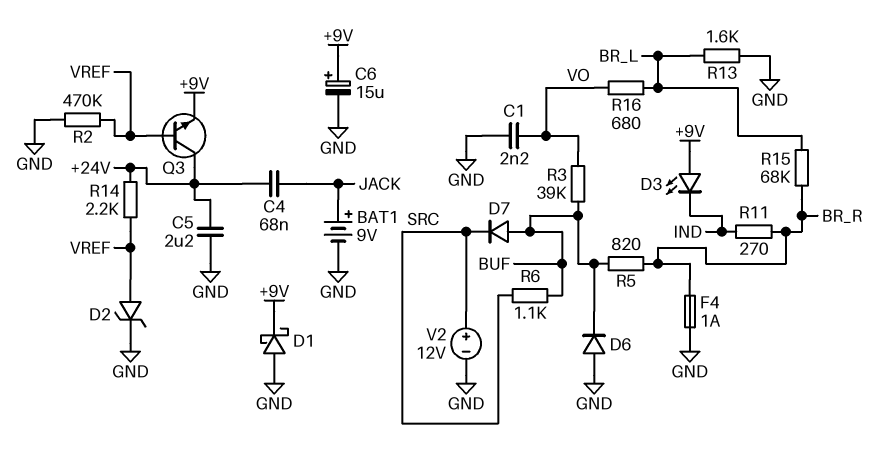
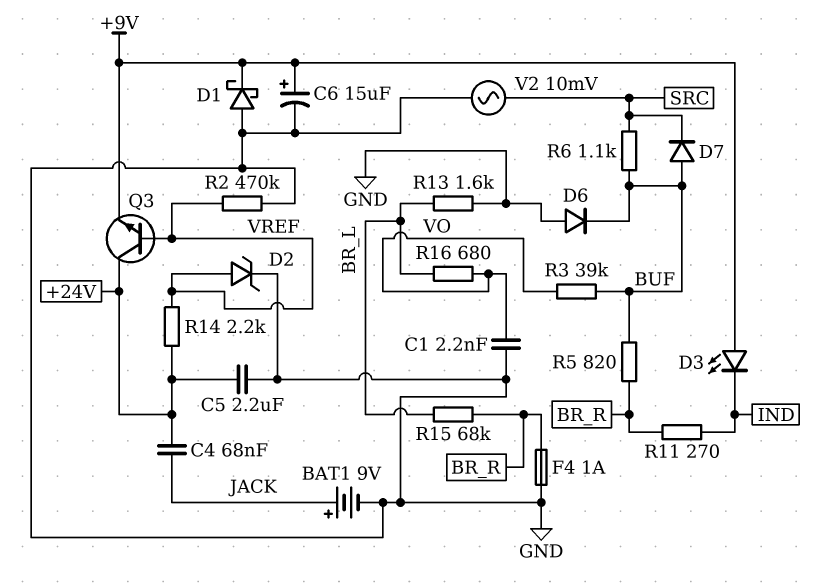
V2: 12V (plus SRC, minus GND) -> AC 10mV (GND, SRC)

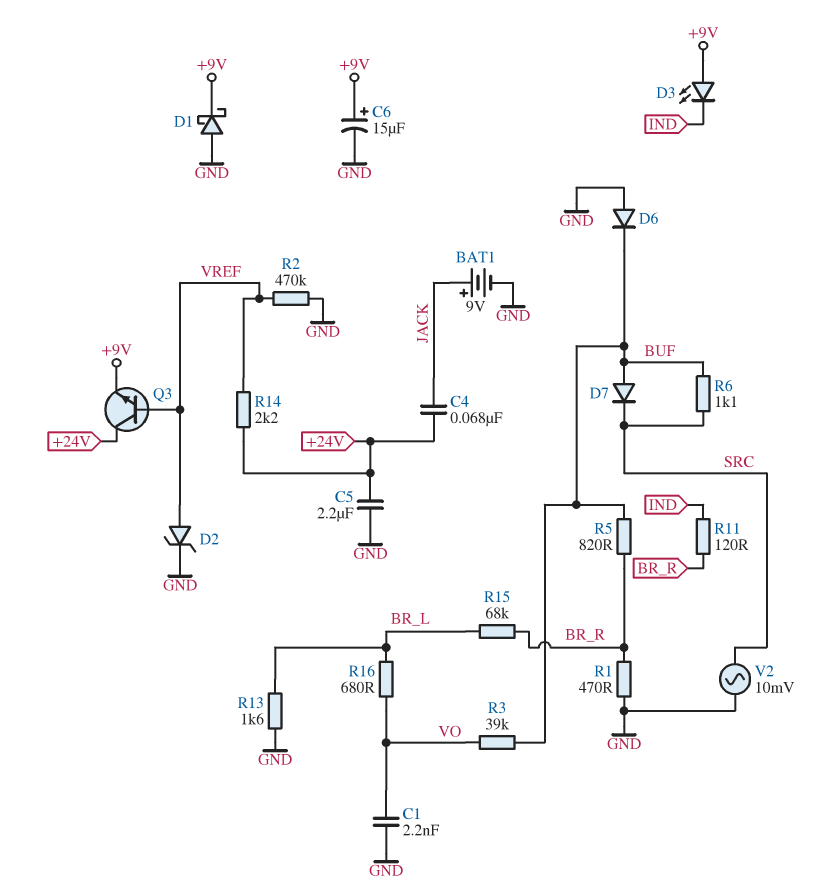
F4: 1A (BR_R, GND) -> none
R1: none -> 470 (BR_R, GND)
R11: 270 (BR_R, IND) -> 120 (BR_R, IND)

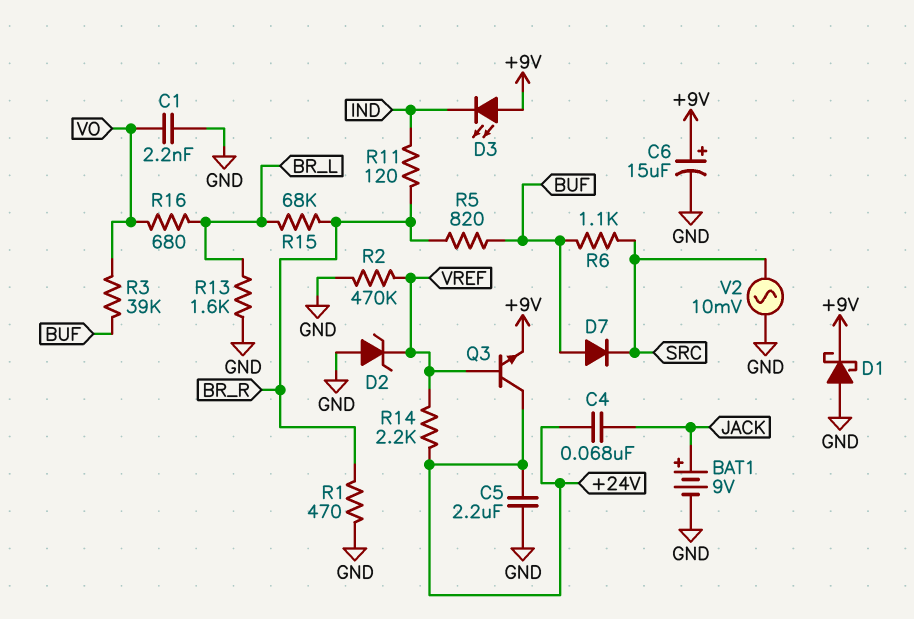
D2: zener (A VREF, K GND) -> zener (A GND, K VREF)
D6: diode (A GND, K BUF) -> none

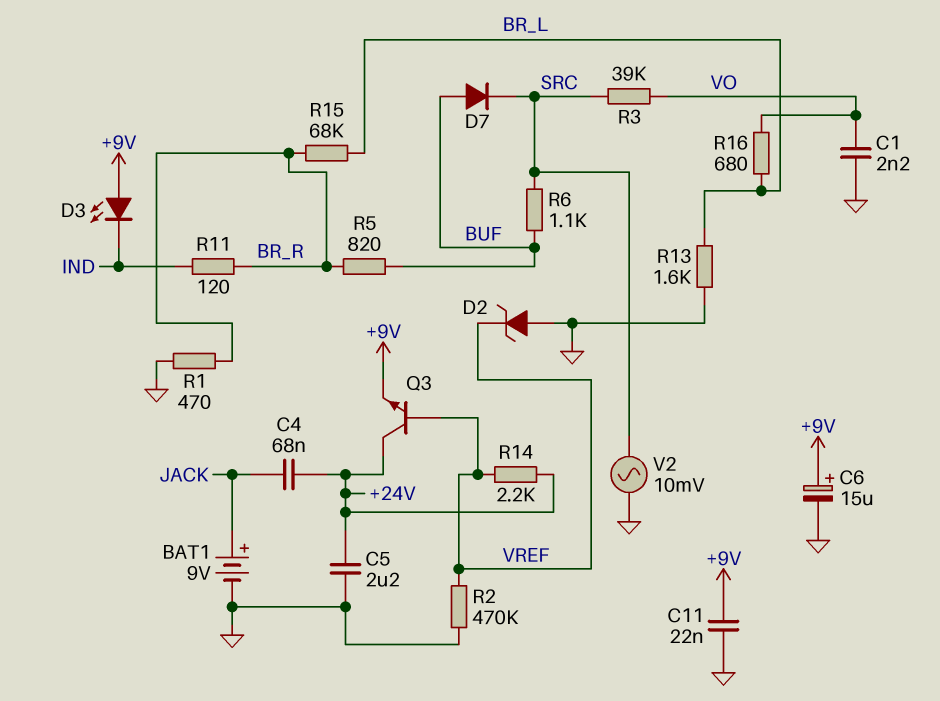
C11: none -> 22nF (+9V, GND)
D1: schottky (A GND, K +9V) -> none
R3: 39k (BUF, VO) -> 39k (SRC, VO)

